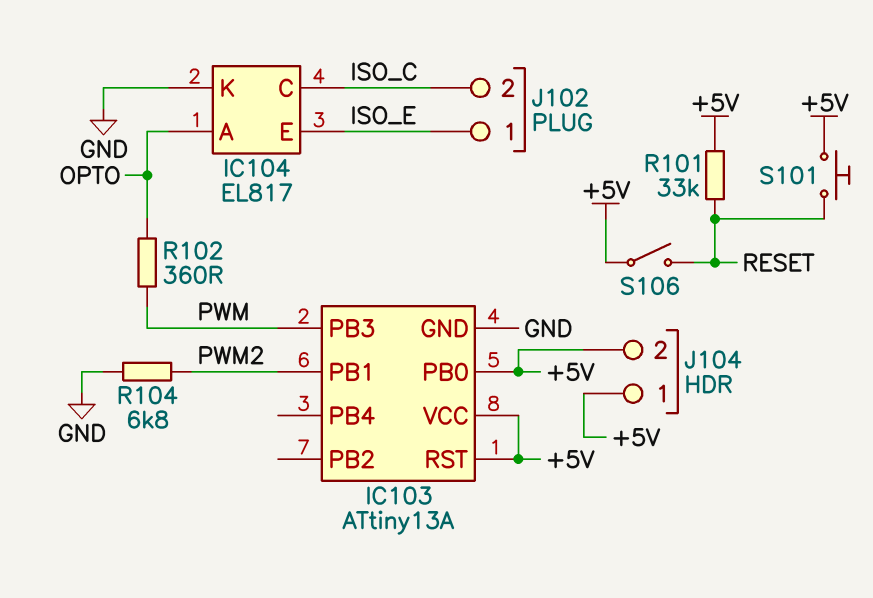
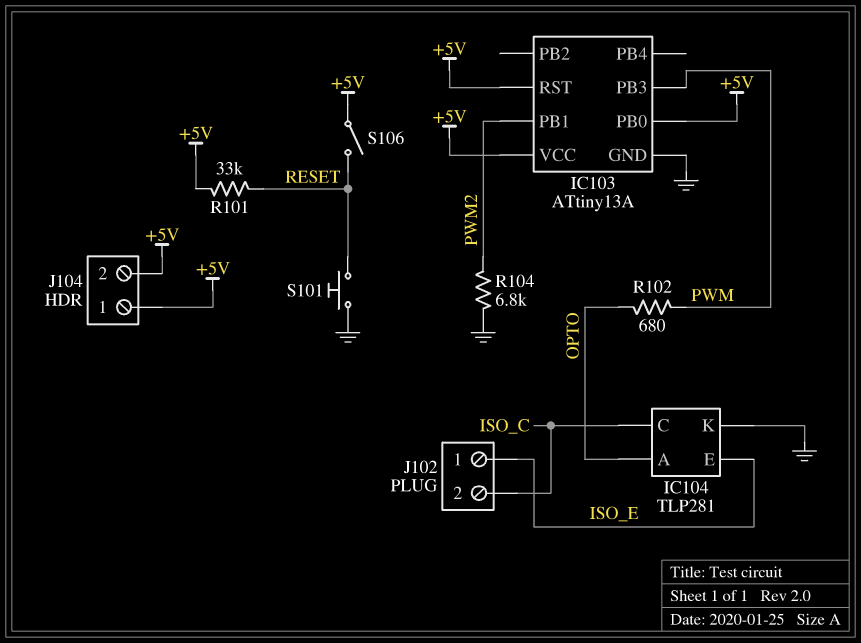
IC104: EL817 -> TLP281
R102: 360 (OPTO, PWM) -> 680 (OPTO, PWM)
S101: button (+5V, RESET) -> button (GND, RESET)

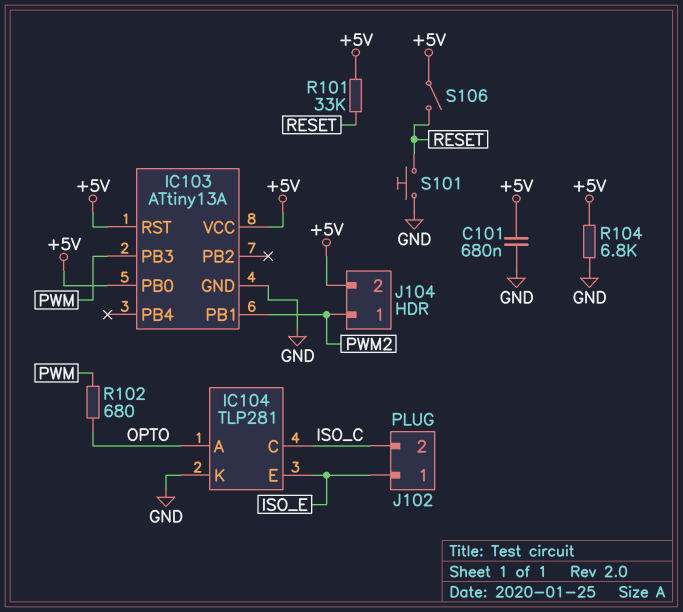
C101: none -> 680nF (+5V, GND)
J104 pin 1: +5V -> PWM2
R104: 6.8k (GND, PWM2) -> 6.8k (+5V, GND)

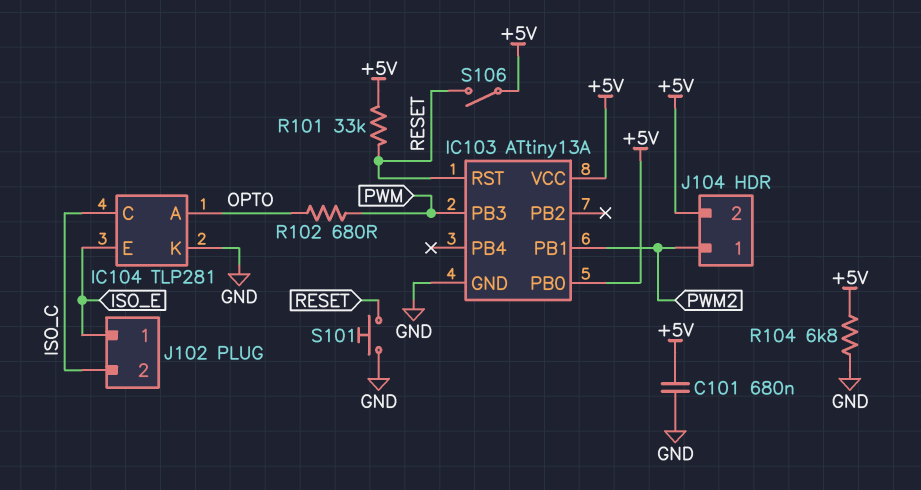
IC103 pin RST: +5V -> RESET

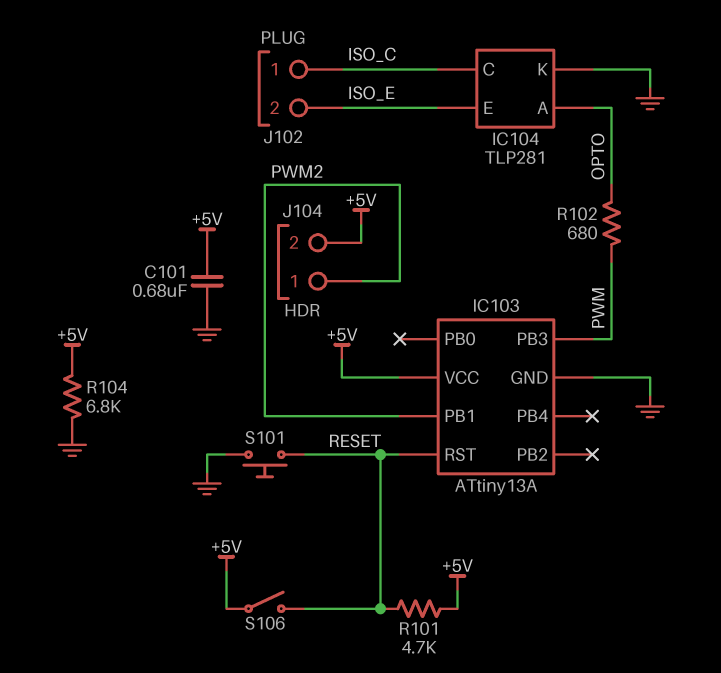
IC103 pin PB0: +5V -> none
J102 pin 1: ISO_E -> ISO_C
J102 pin 2: ISO_C -> ISO_E
R101: 33k (+5V, RESET) -> 4.7k (+5V, RESET)

